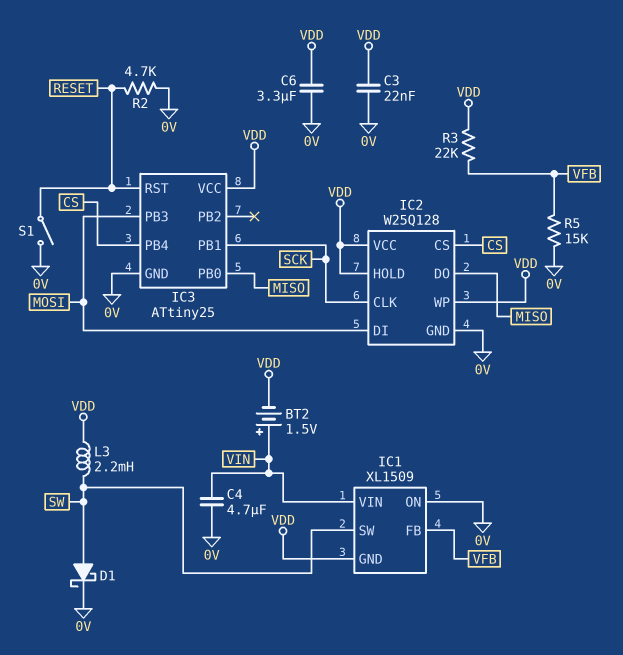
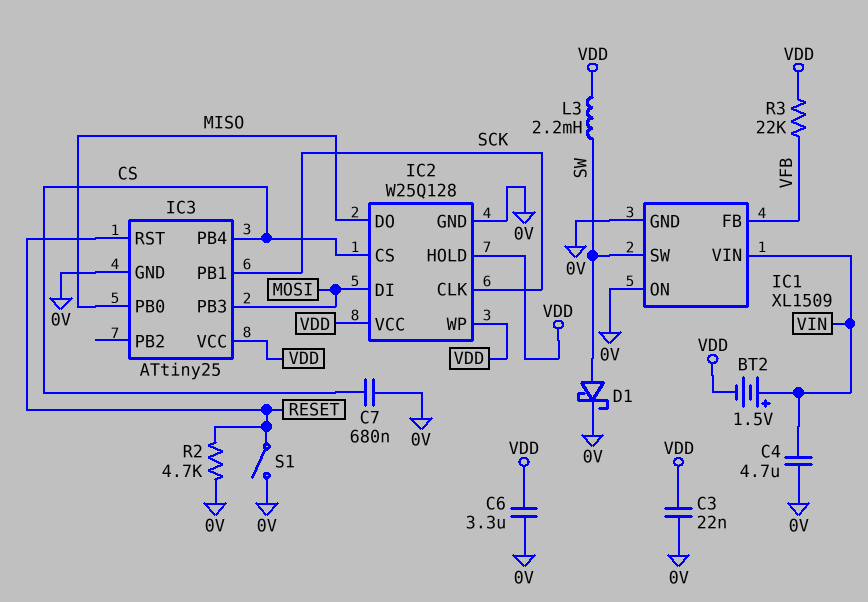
C7: none -> 680nF (0V, CS)
IC1 pin GND: VDD -> 0V
R5: 15k (0V, VFB) -> none

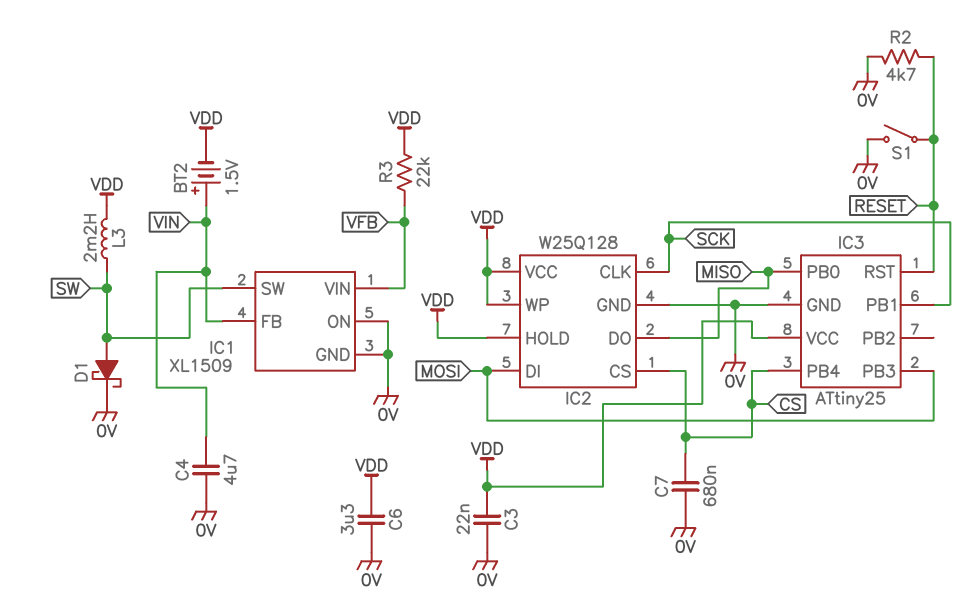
IC1 pin FB: VFB -> VIN
IC1 pin VIN: VIN -> VFB

